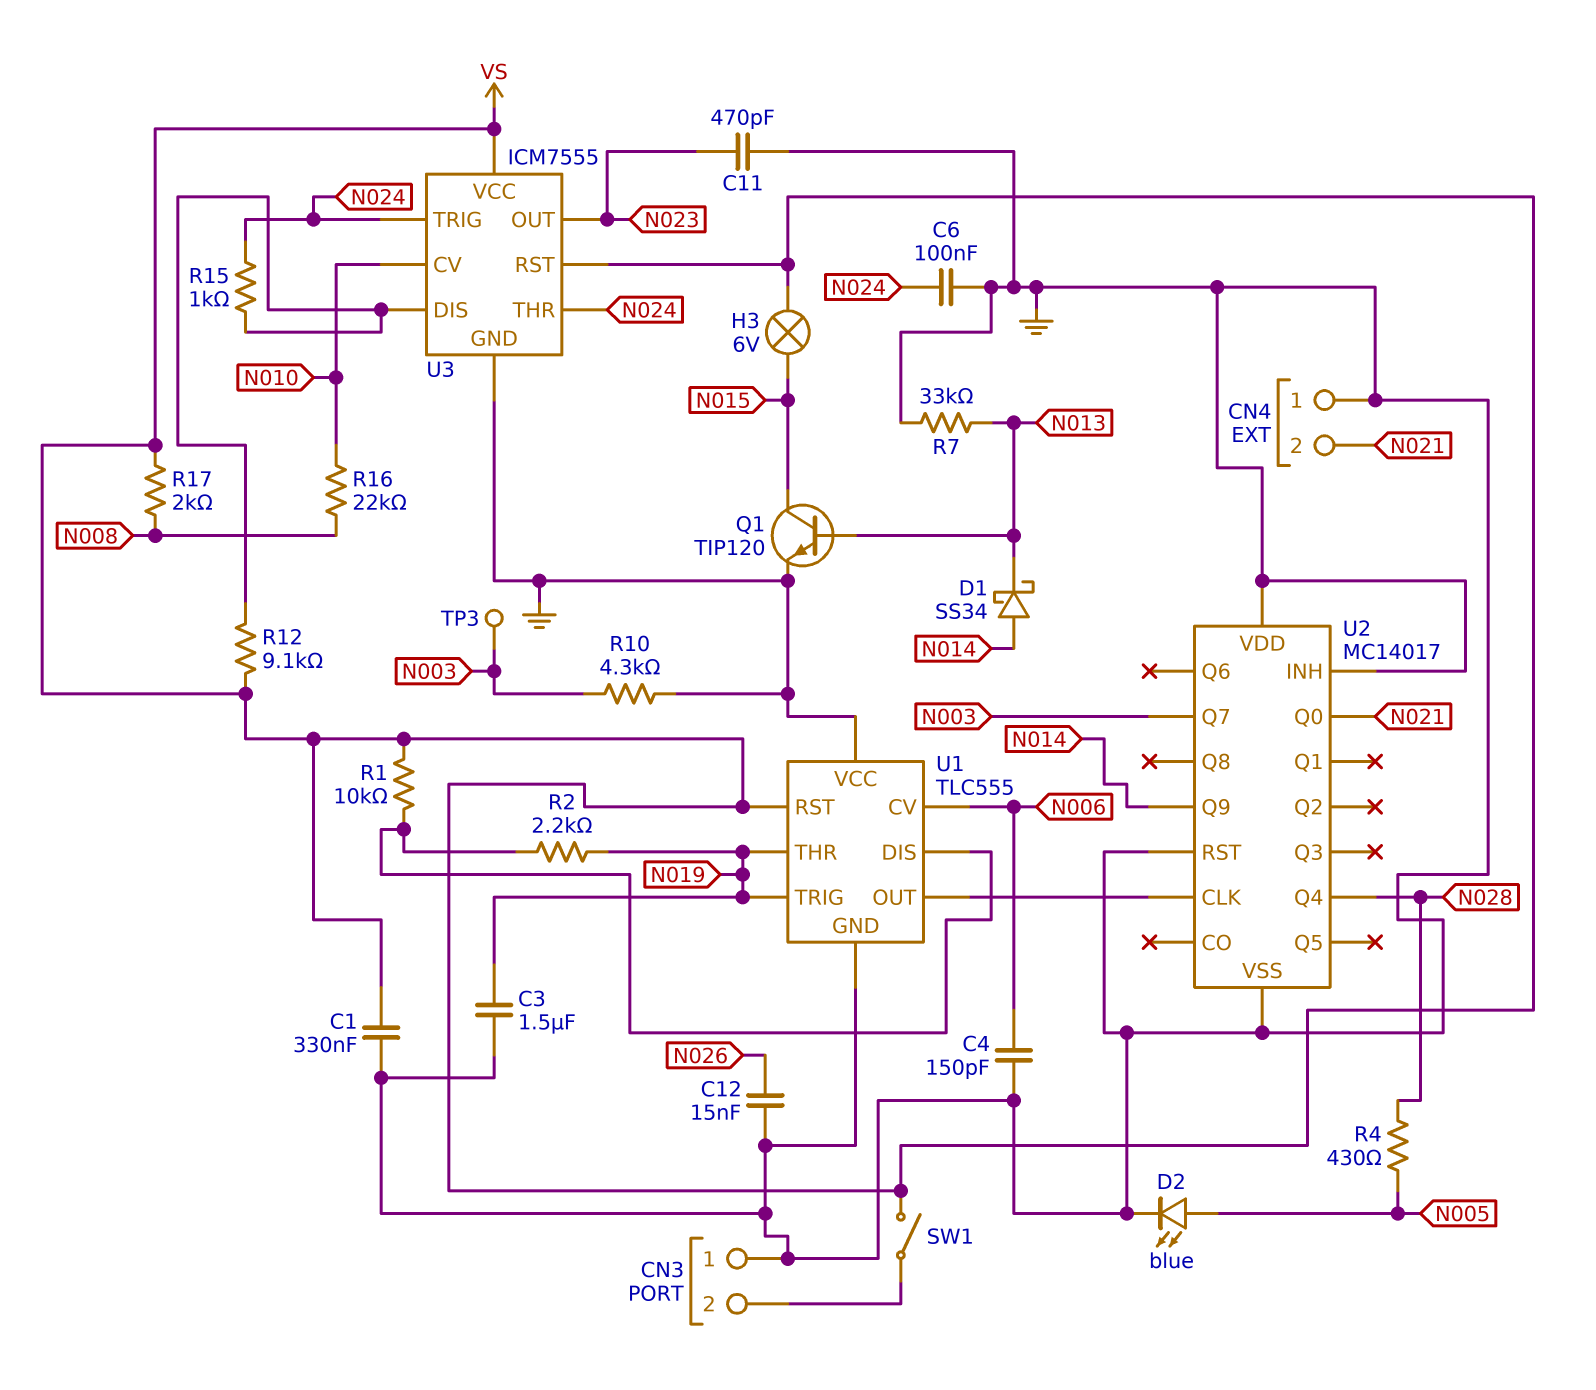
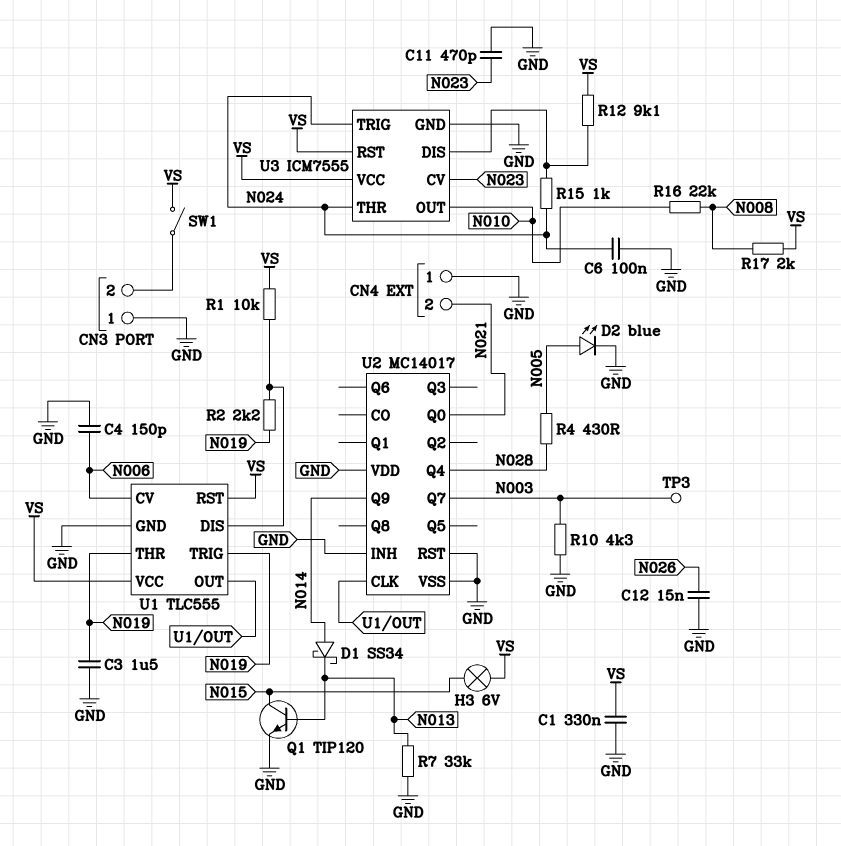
U1 pin VCC: GND -> VS
U3 pin CV: N010 -> N023
U3 pin OUT: N023 -> N010

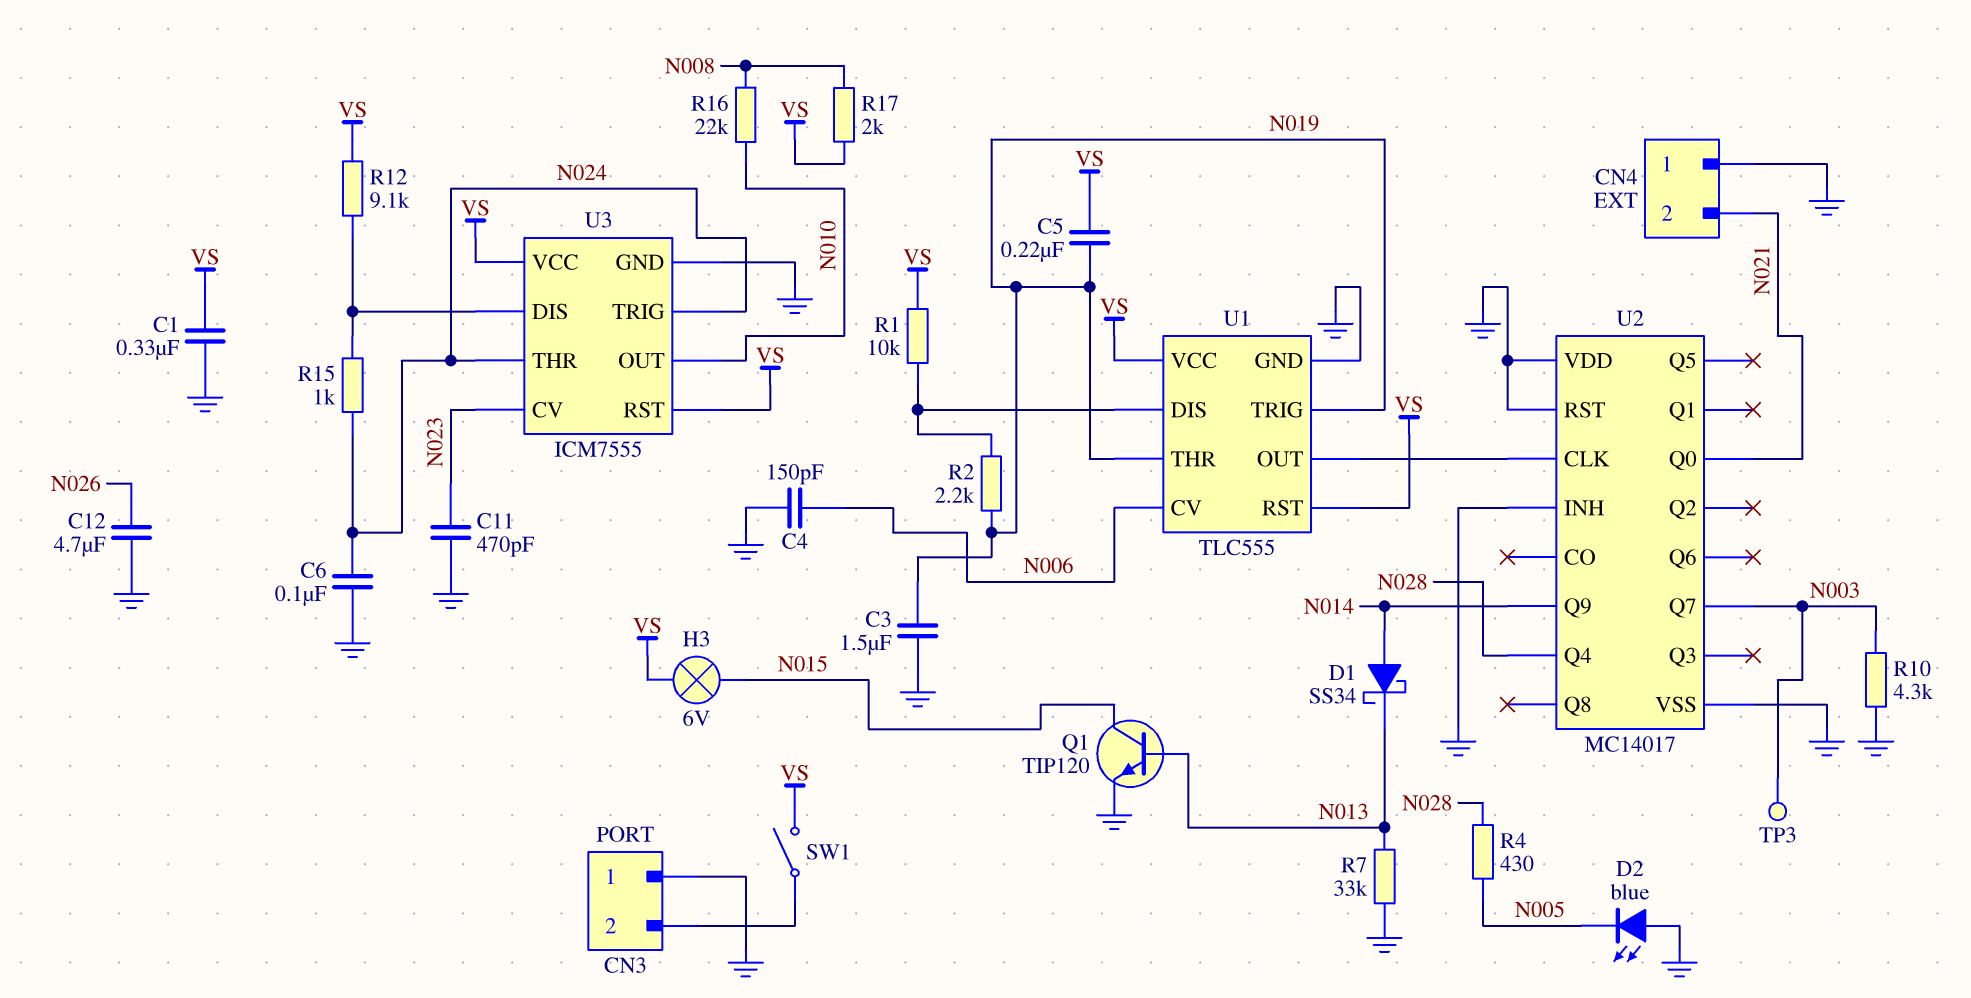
C5: none -> 220nF (N019, VS)
C12: 15nF (GND, N026) -> 4.7uF (GND, N026)
D2: LED blue (A N005, K GND) -> LED blue (A GND, K N005)

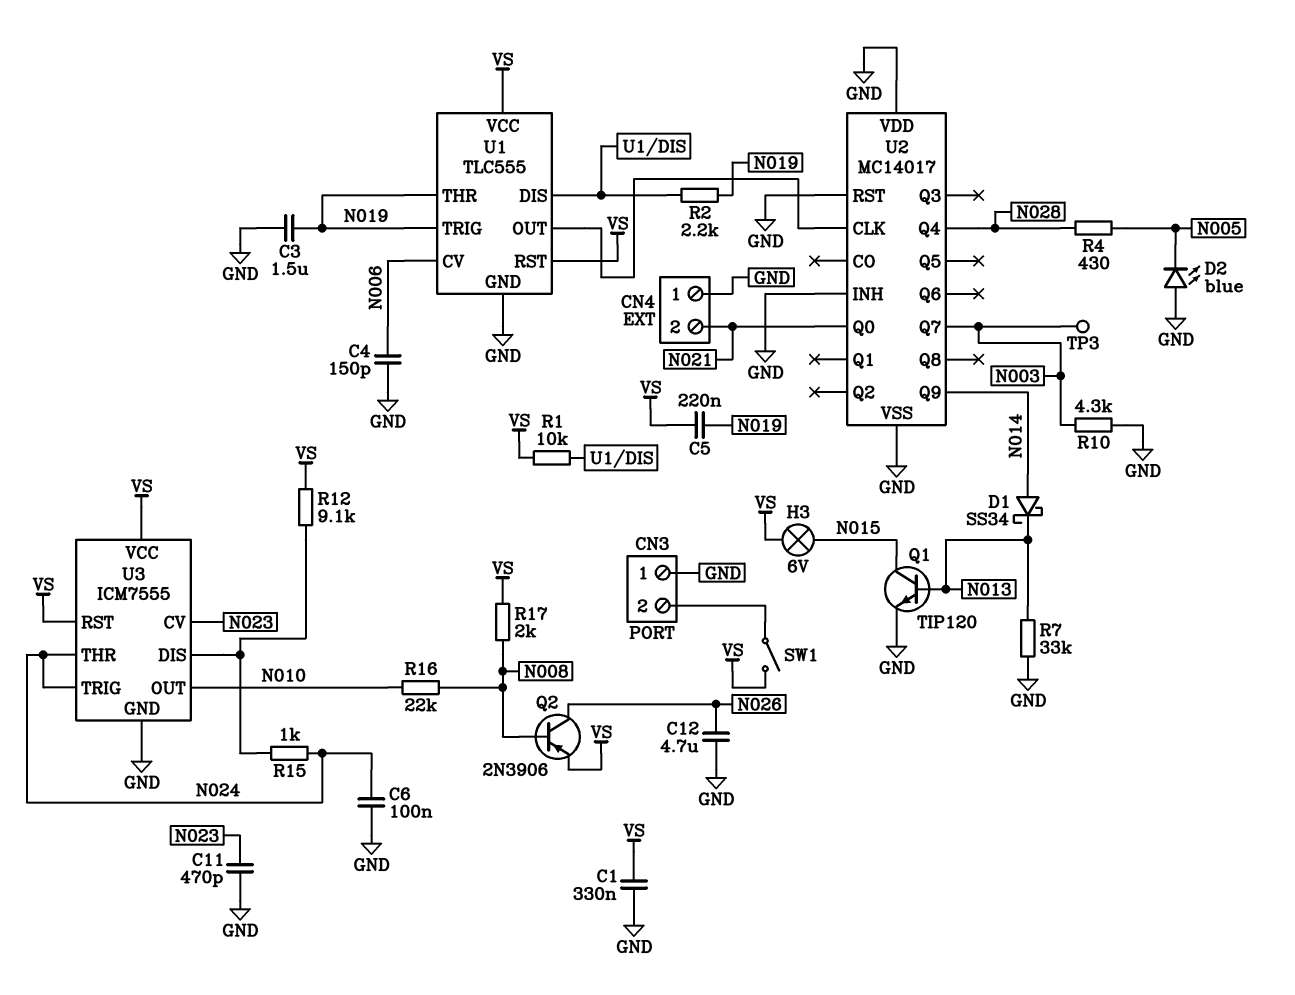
Q2: none -> PNP 2N3906 (B N008, C N026, E VS)

